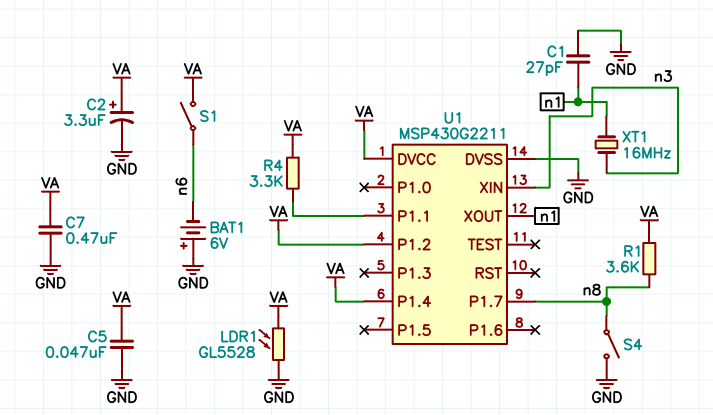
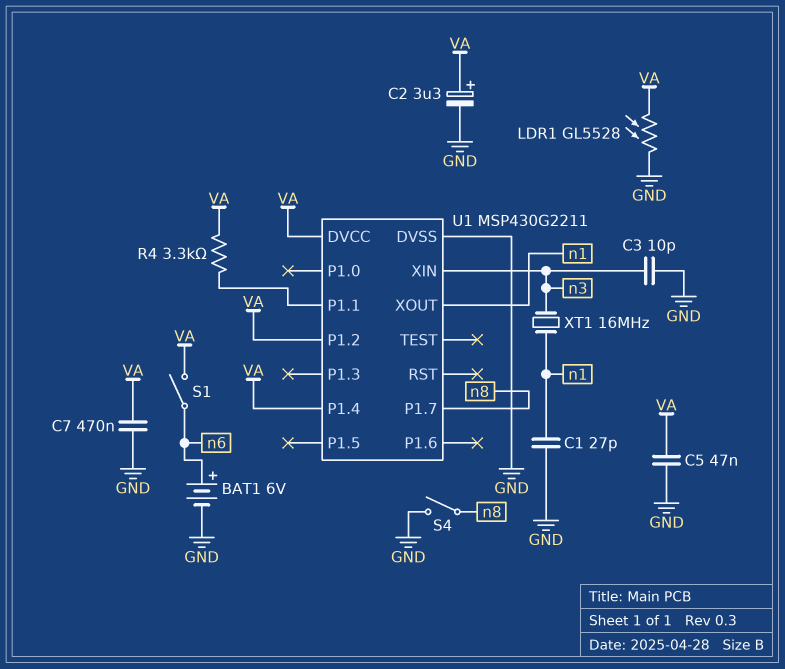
BAT1: 6V (plus GND, minus n6) -> 6V (plus n6, minus GND)
C3: none -> 10pF (GND, n3)
R1: 3.6k (VA, n8) -> none

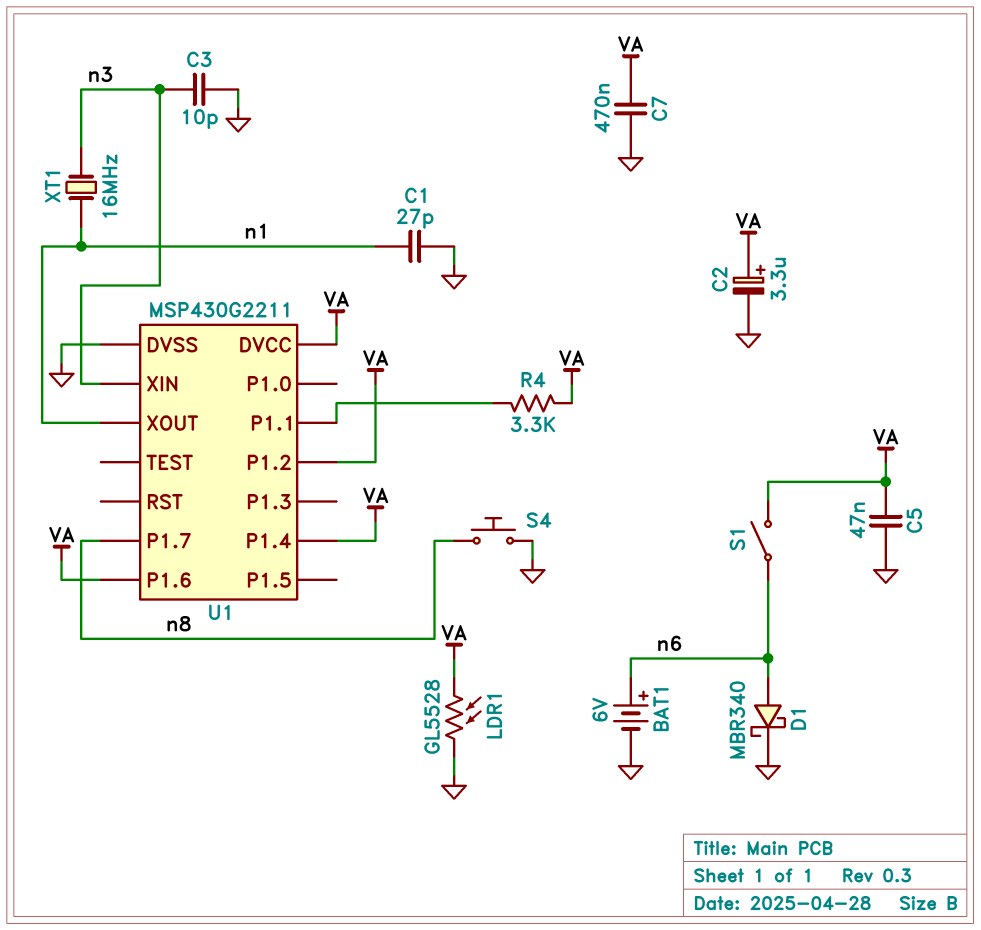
D1: none -> schottky MBR340 (A n6, K GND)
S4: switch (GND, n8) -> button (GND, n8)
U1 pin P1.6: none -> VA

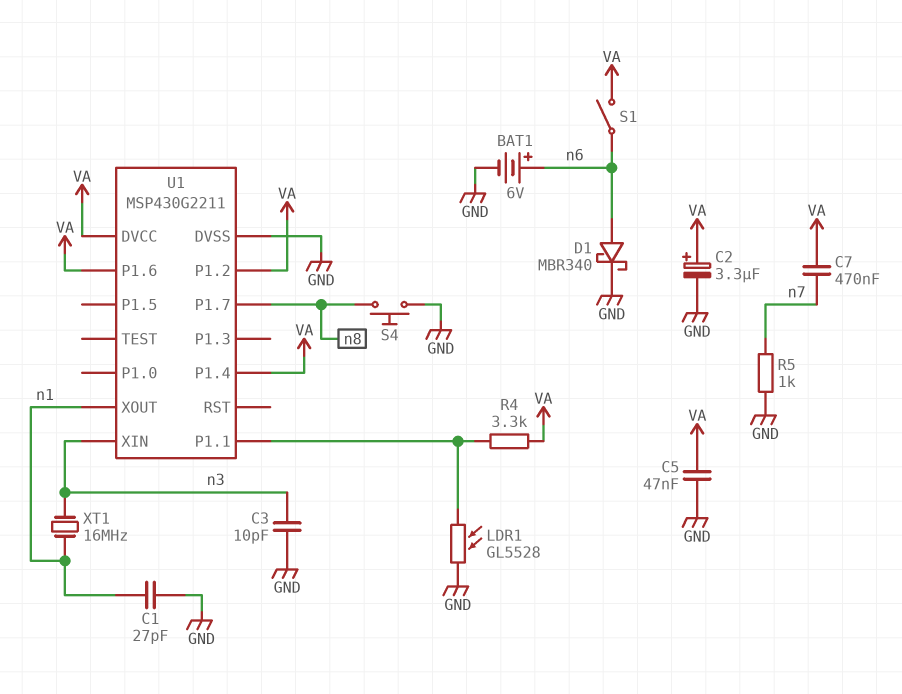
C7: 470nF (GND, VA) -> 470nF (VA, n7)
LDR1: GL5528 (GND, VA) -> GL5528 (GND, U1/P1.1)
R5: none -> 1k (GND, n7)

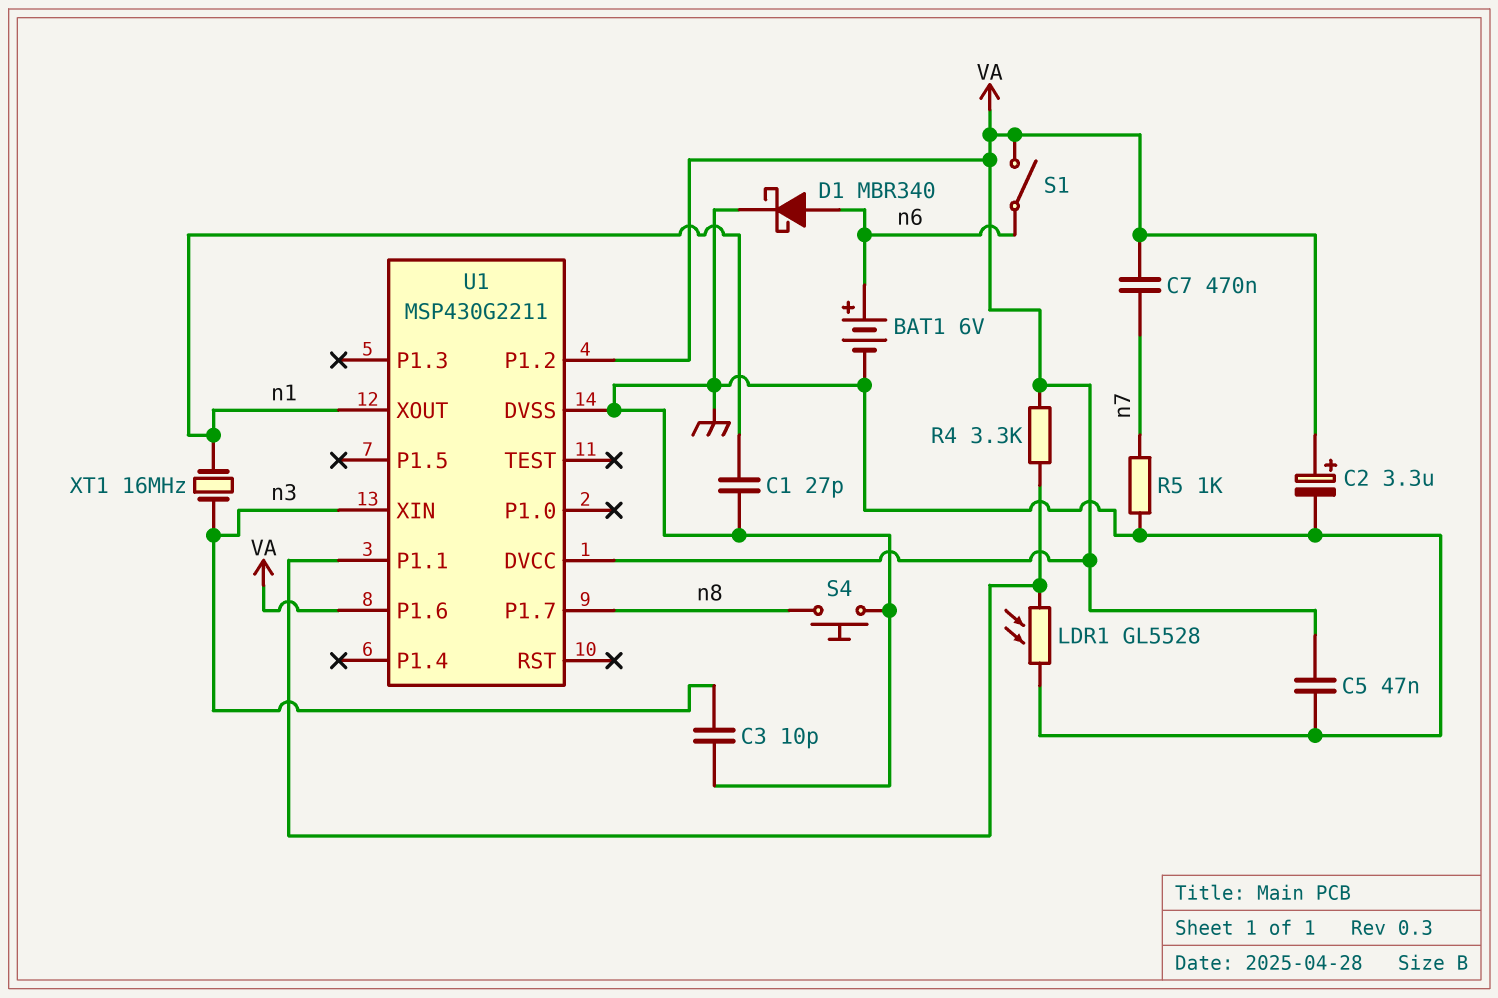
U1 pin P1.4: VA -> none

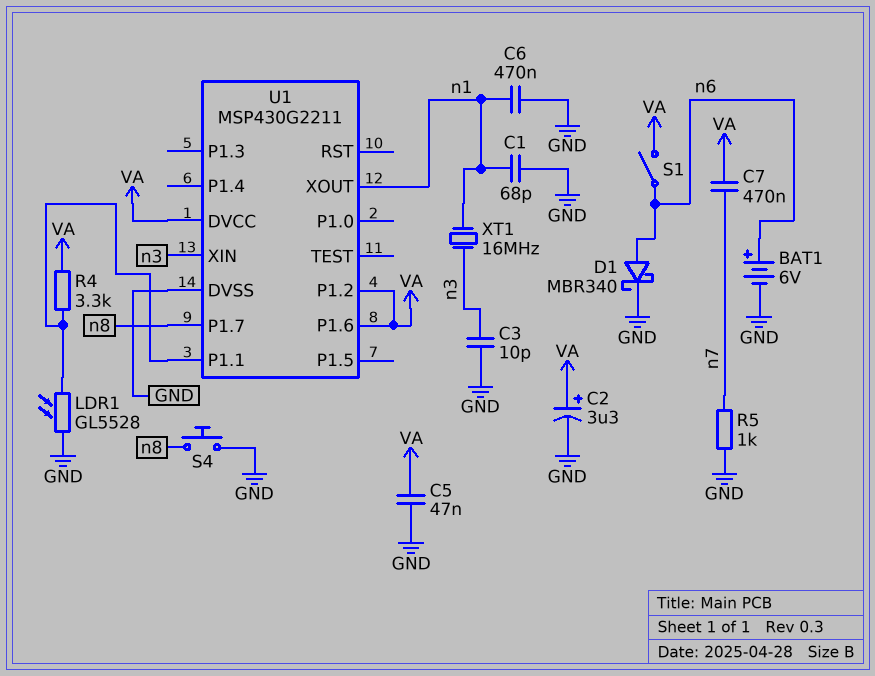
C1: 27pF (GND, n1) -> 68pF (GND, n1)
C6: none -> 470nF (GND, n1)

